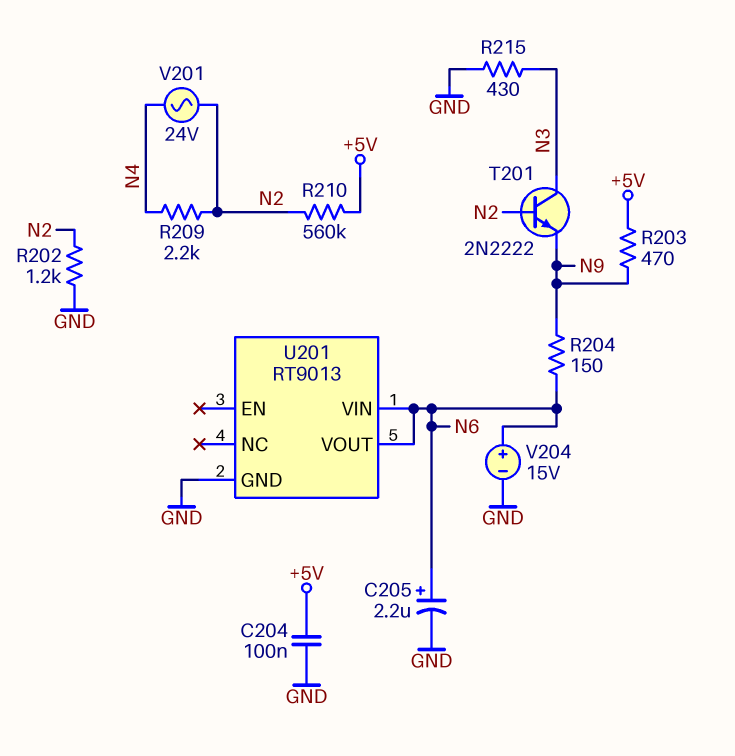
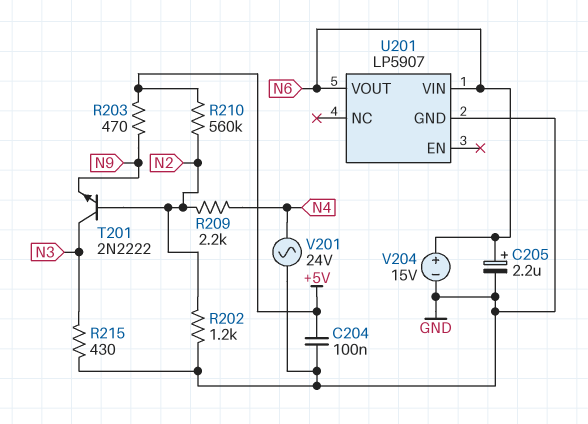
R204: 150 (N6, N9) -> none
U201: RT9013 -> LP5907
V201: AC 24V (N2, N4) -> AC 24V (GND, N4)

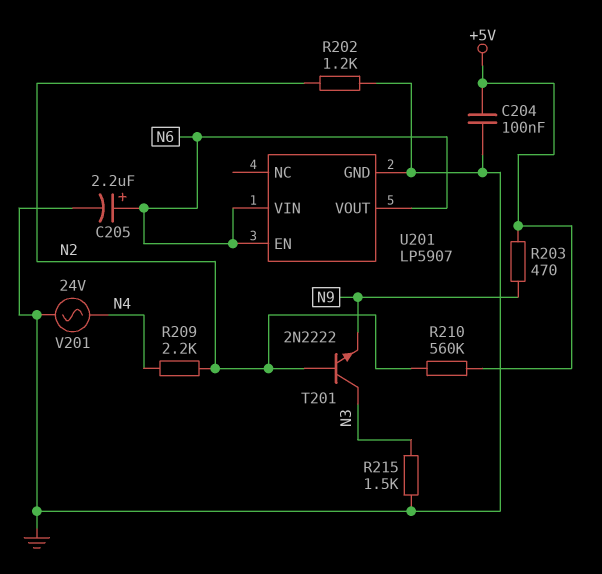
R215: 430 (GND, N3) -> 1.5k (GND, N3)
U201 pin EN: none -> N6
V204: 15V (plus N6, minus GND) -> none

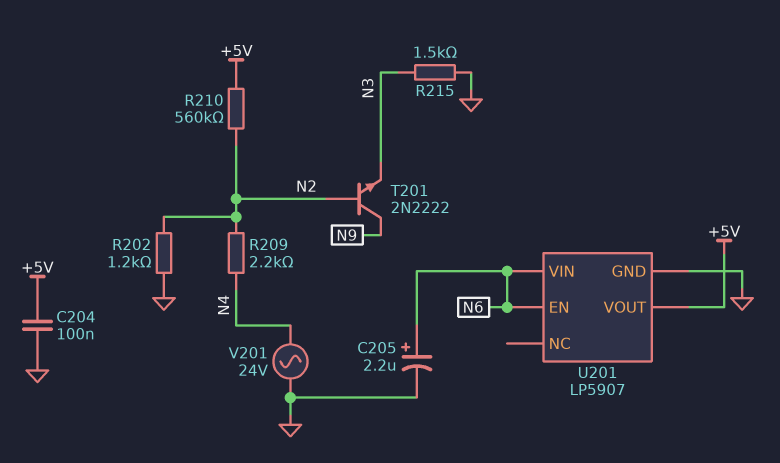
R203: 470 (+5V, N9) -> none
T201: NPN 2N2222 (B N2, C N3, E N9) -> NPN 2N2222 (B N2, C N9, E N3)
U201 pin VOUT: N6 -> +5V

